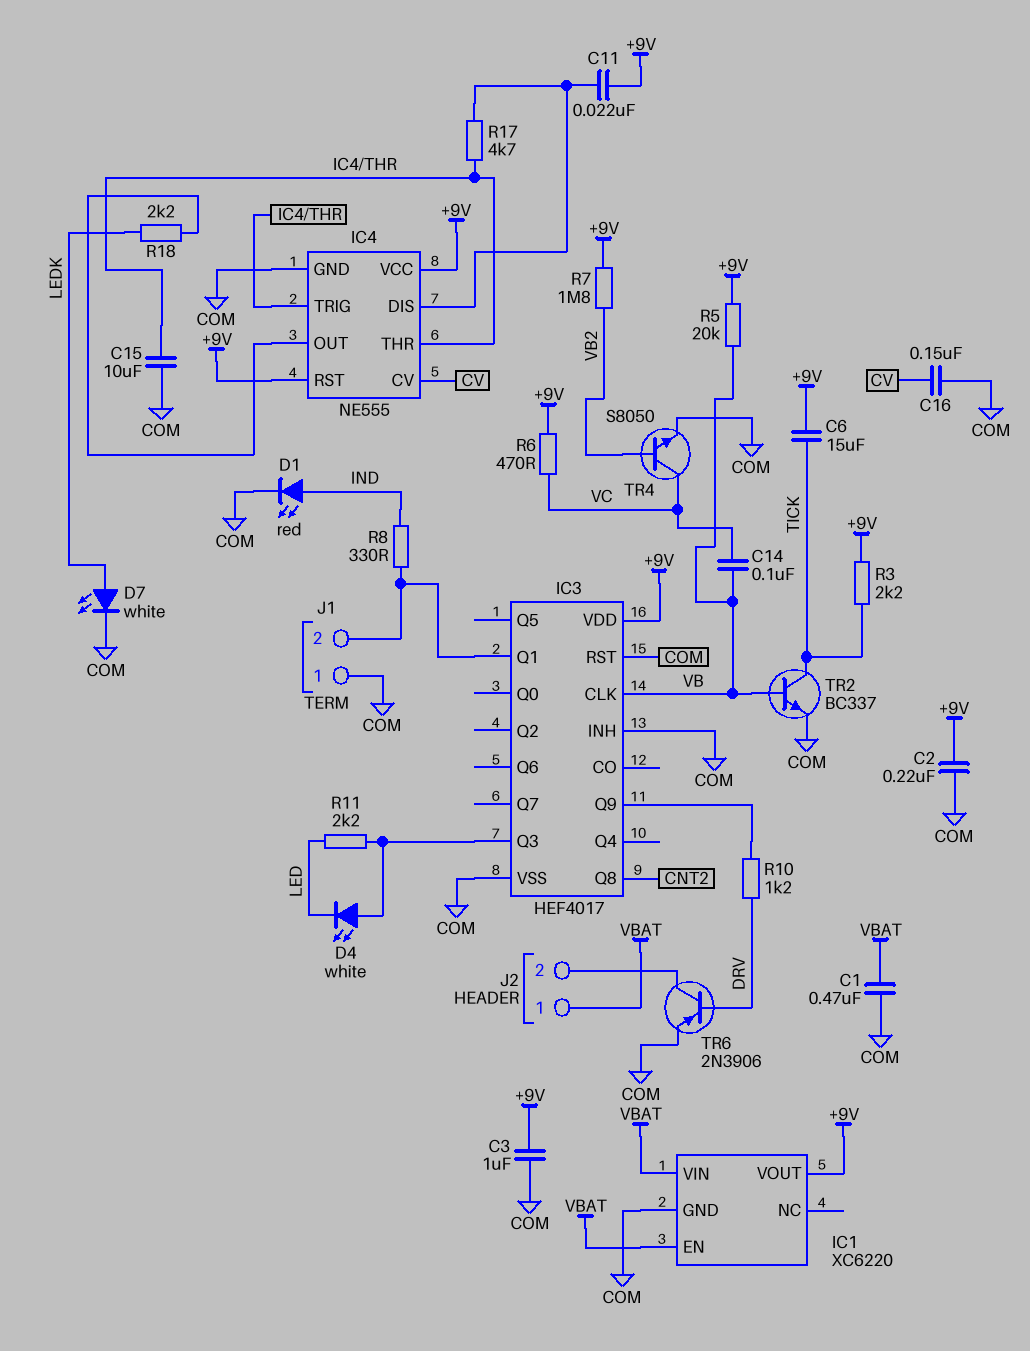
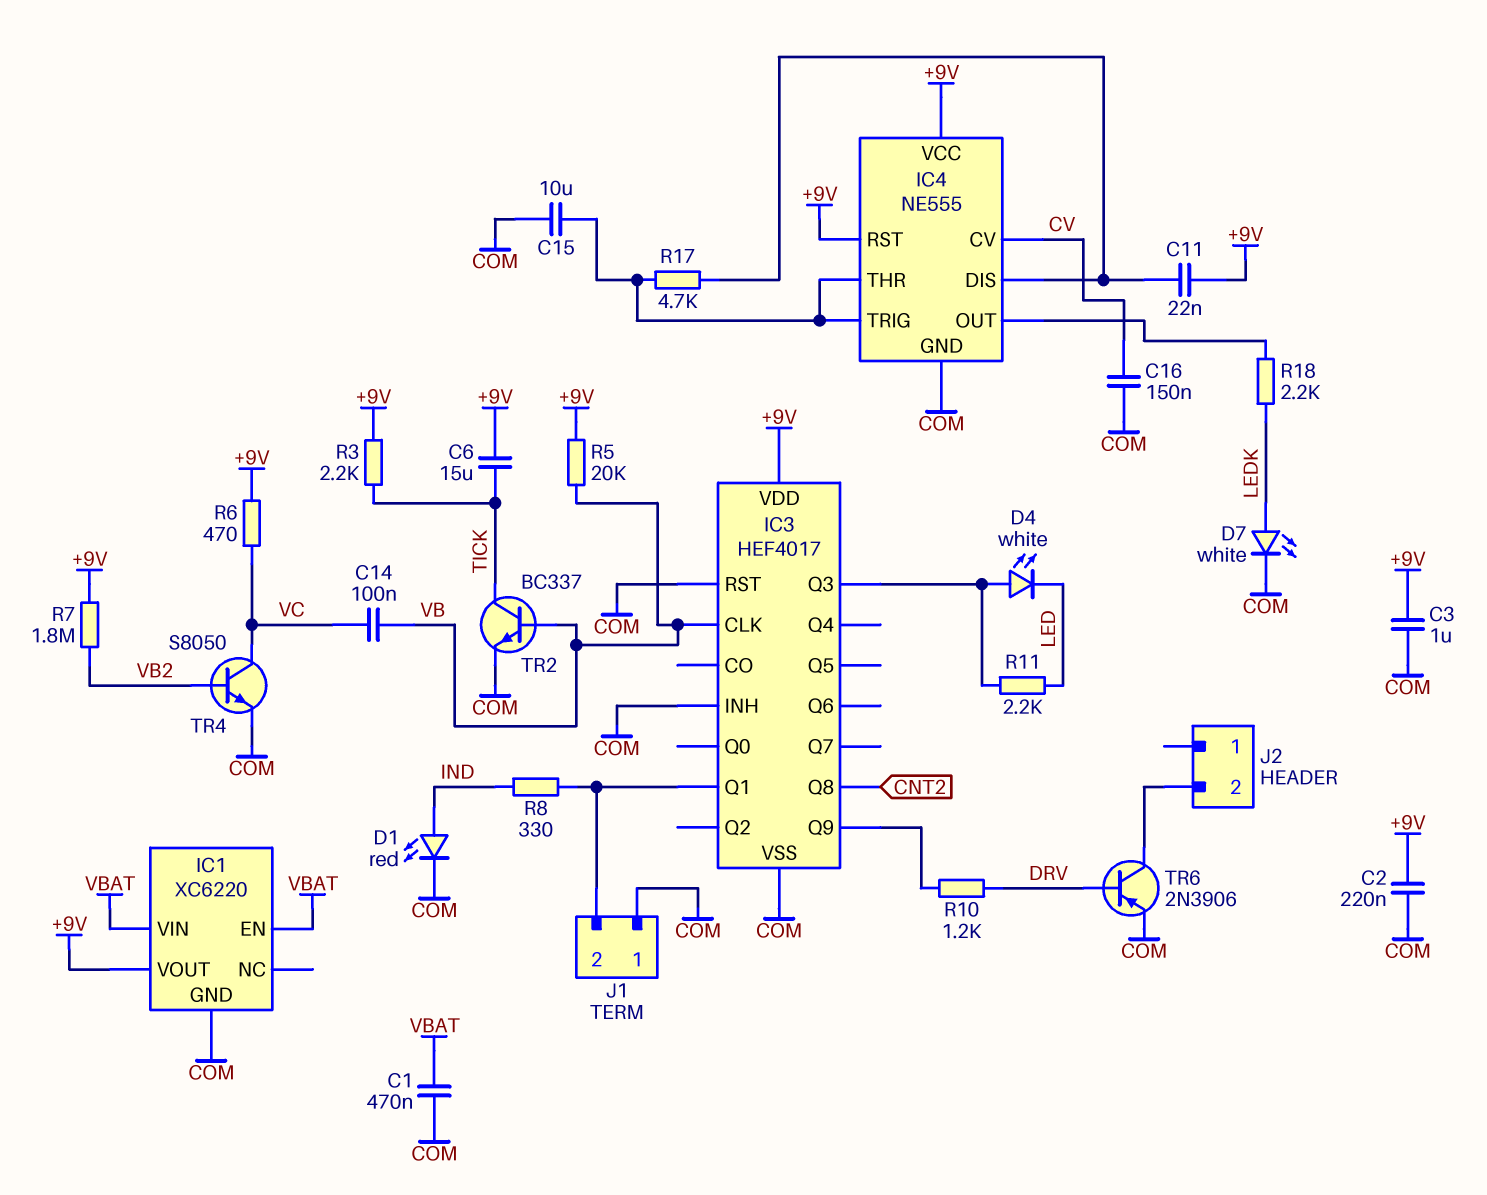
J2 pin 1: VBAT -> none

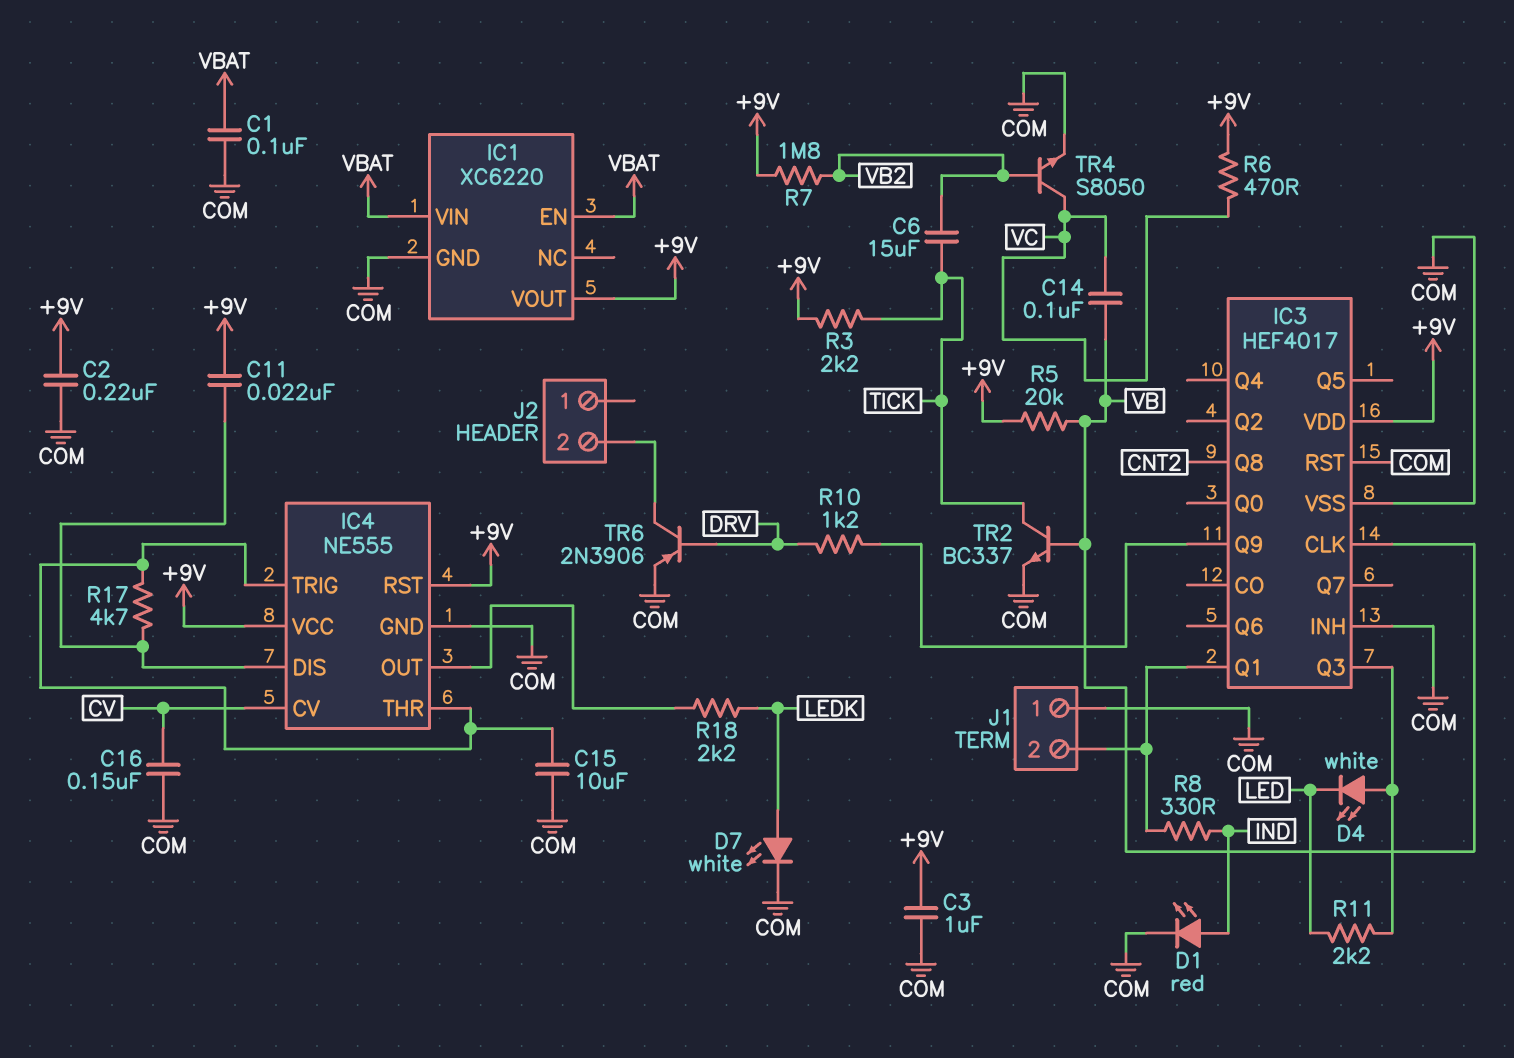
C1: 470nF (COM, VBAT) -> 100nF (COM, VBAT)
C6: 15uF (+9V, TICK) -> 15uF (TICK, VB2)

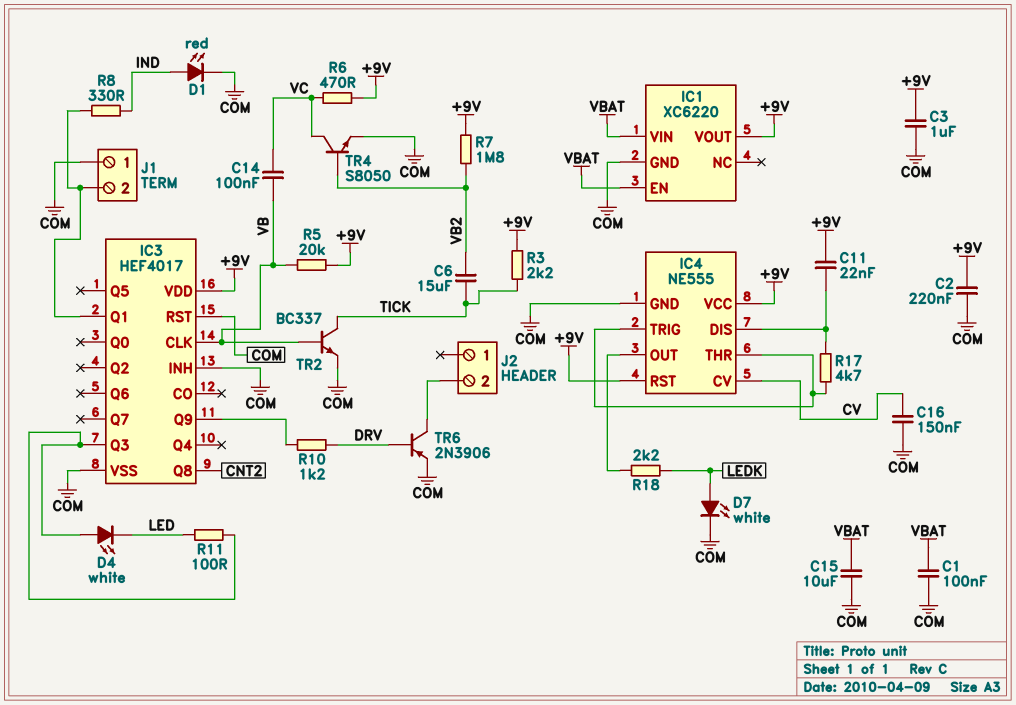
C15: 10uF (COM, IC4/THR) -> 10uF (COM, VBAT)
R11: 2.2k (IC3/Q3, LED) -> 100 (IC3/Q3, LED)

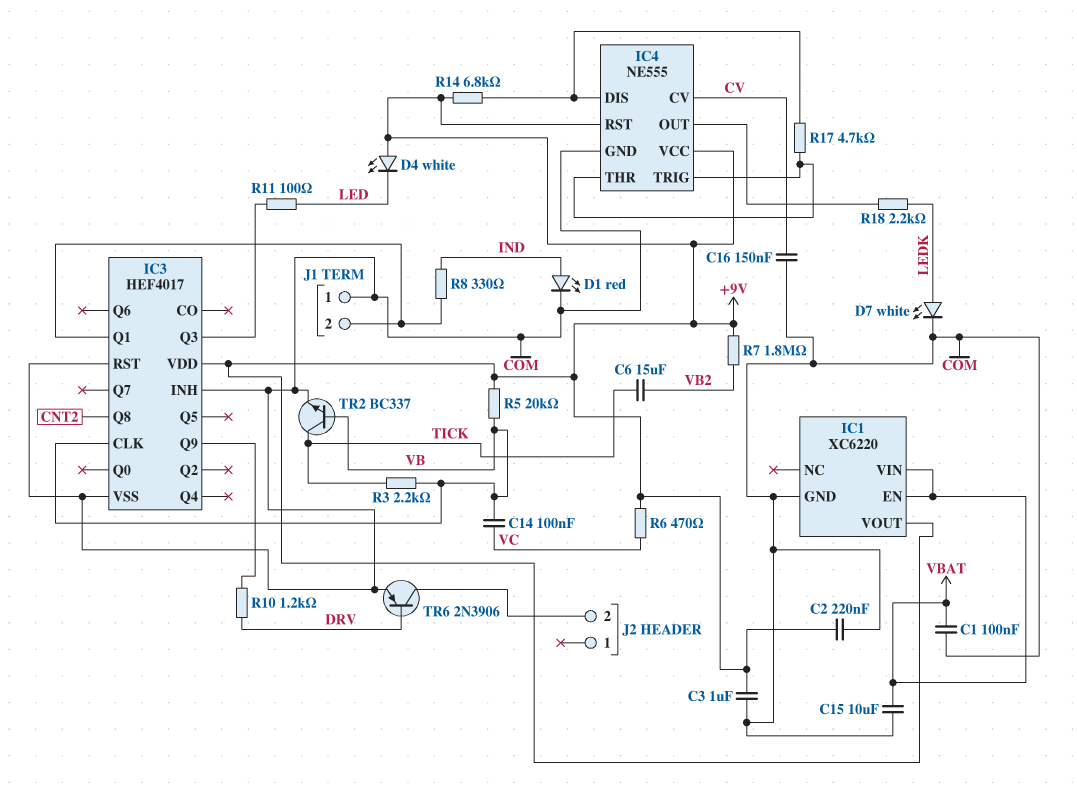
C11: 22nF (+9V, IC4/DIS) -> none
D4: LED white (A IC3/Q3, K LED) -> LED white (A +9V, K LED)
R3: 2.2k (+9V, TICK) -> 2.2k (TICK, VB)
R14: none -> 6.8k (+9V, IC4/DIS)
TR4: NPN S8050 (B VB2, C VC, E COM) -> none

